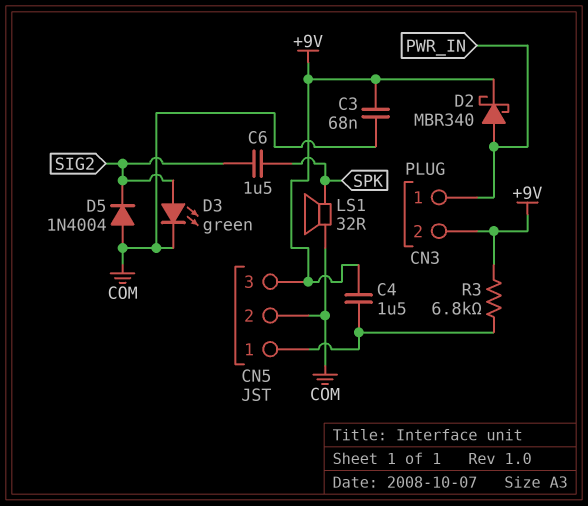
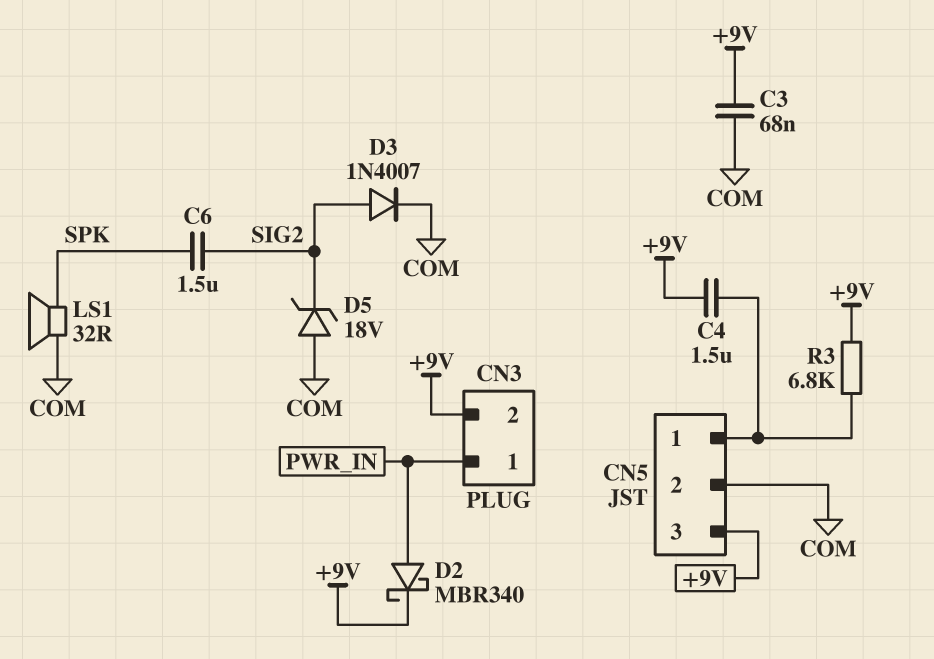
D3: LED green (A SIG2, K COM) -> diode 1N4007 (A SIG2, K COM)
D5: diode 1N4004 (A COM, K SIG2) -> zener 18V (A COM, K SIG2)

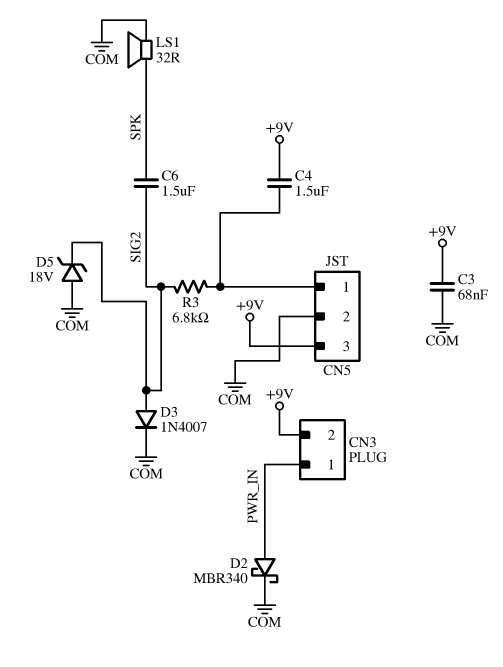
D2: schottky MBR340 (A PWR_IN, K +9V) -> schottky MBR340 (A PWR_IN, K COM)
R3: 6.8k (+9V, CN5/1) -> 6.8k (CN5/1, SIG2)

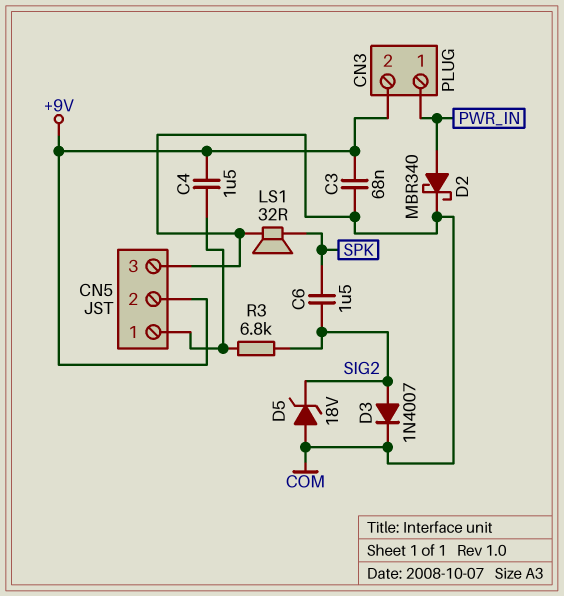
CN5 pin 2: COM -> +9V
CN5 pin 3: +9V -> COM

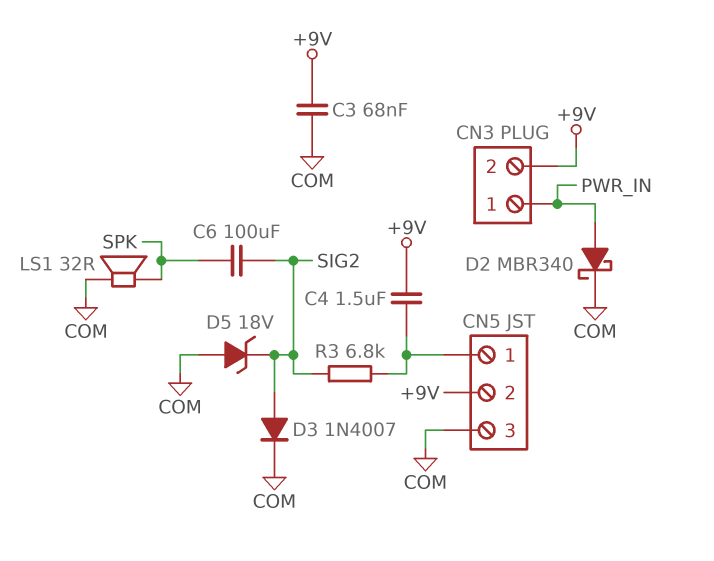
C6: 1.5uF (SIG2, SPK) -> 100uF (SIG2, SPK)

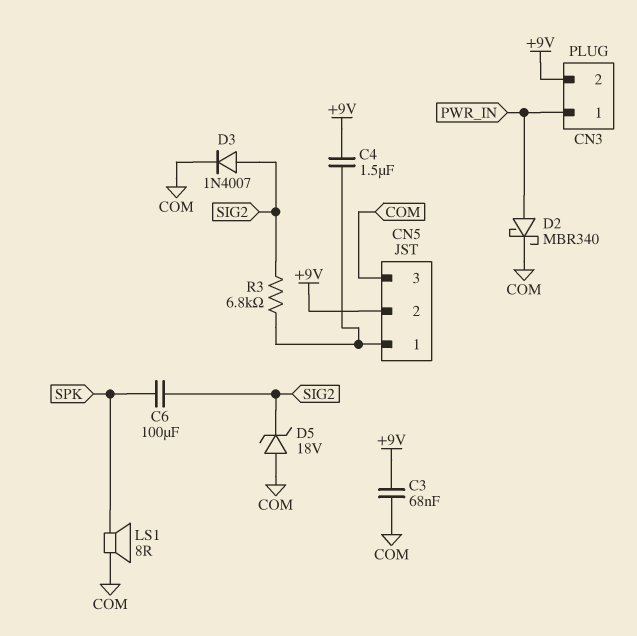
LS1: speaker 32R (COM, SPK) -> speaker 8R (COM, SPK)

